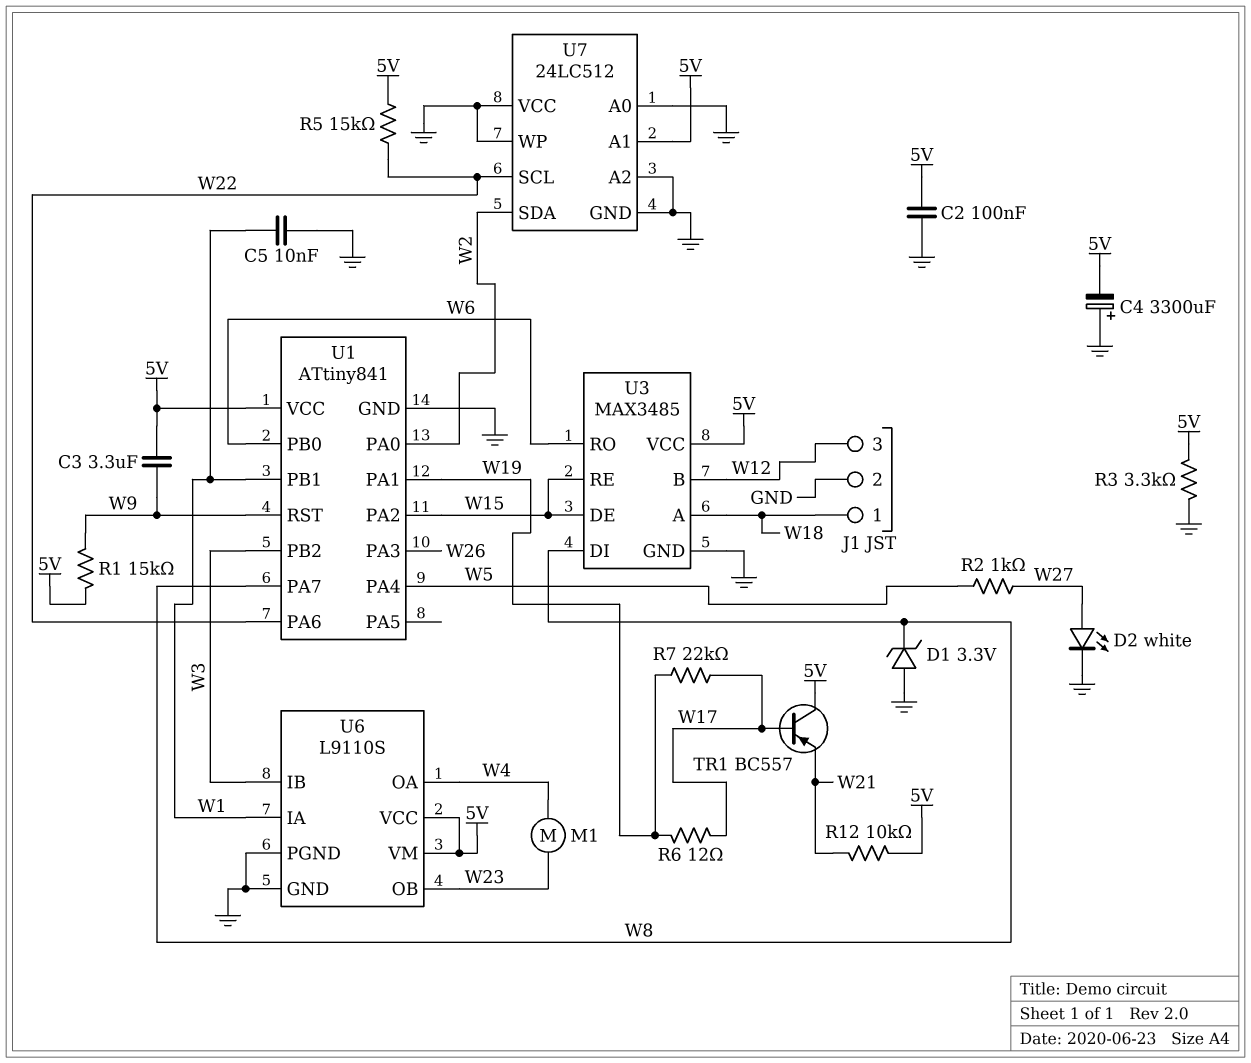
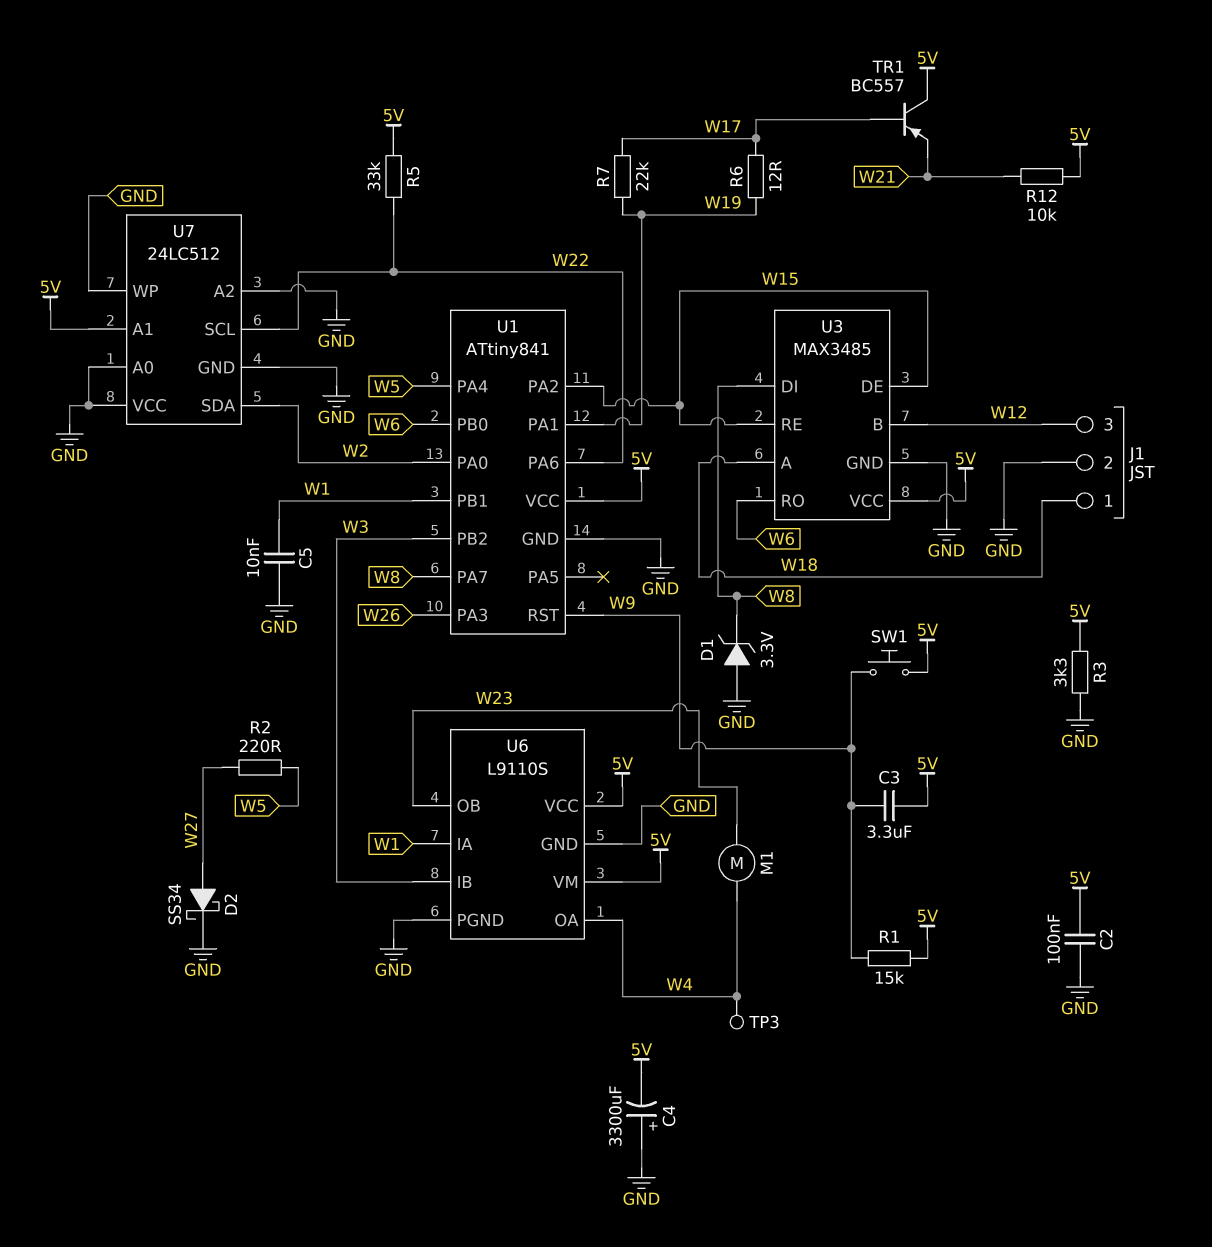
D2: LED white (A W27, K GND) -> schottky SS34 (A W27, K GND)
R2: 1k (W5, W27) -> 220 (W5, W27)
R5: 15k (5V, W22) -> 33k (5V, W22)
SW1: none -> button (5V, W9)
TP3: none -> test point (W4)

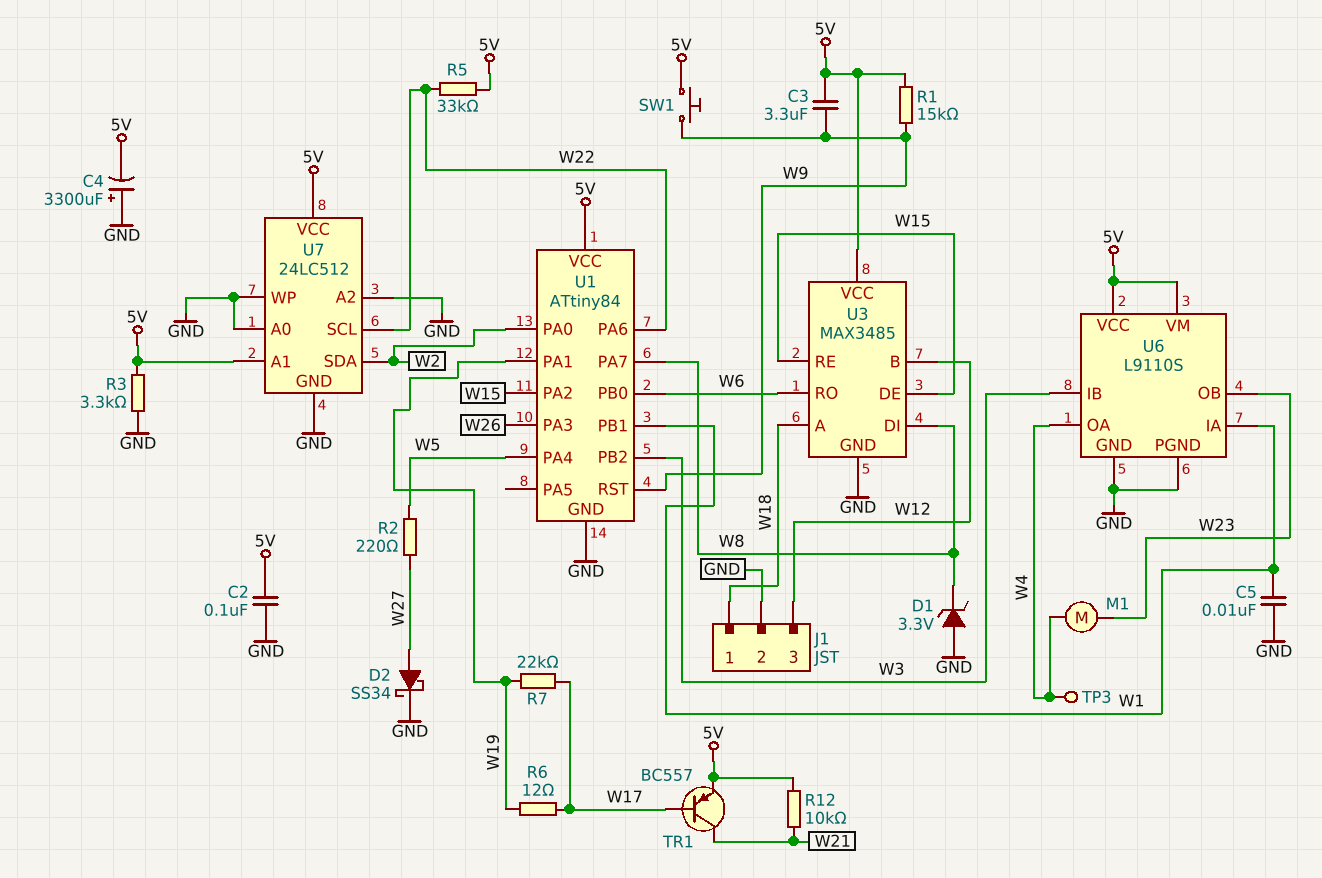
TR1: PNP BC557 (B W17, C 5V, E W21) -> PNP BC557 (B W17, C W21, E 5V)
U1: ATtiny841 -> ATtiny84
U7 pin VCC: GND -> 5V

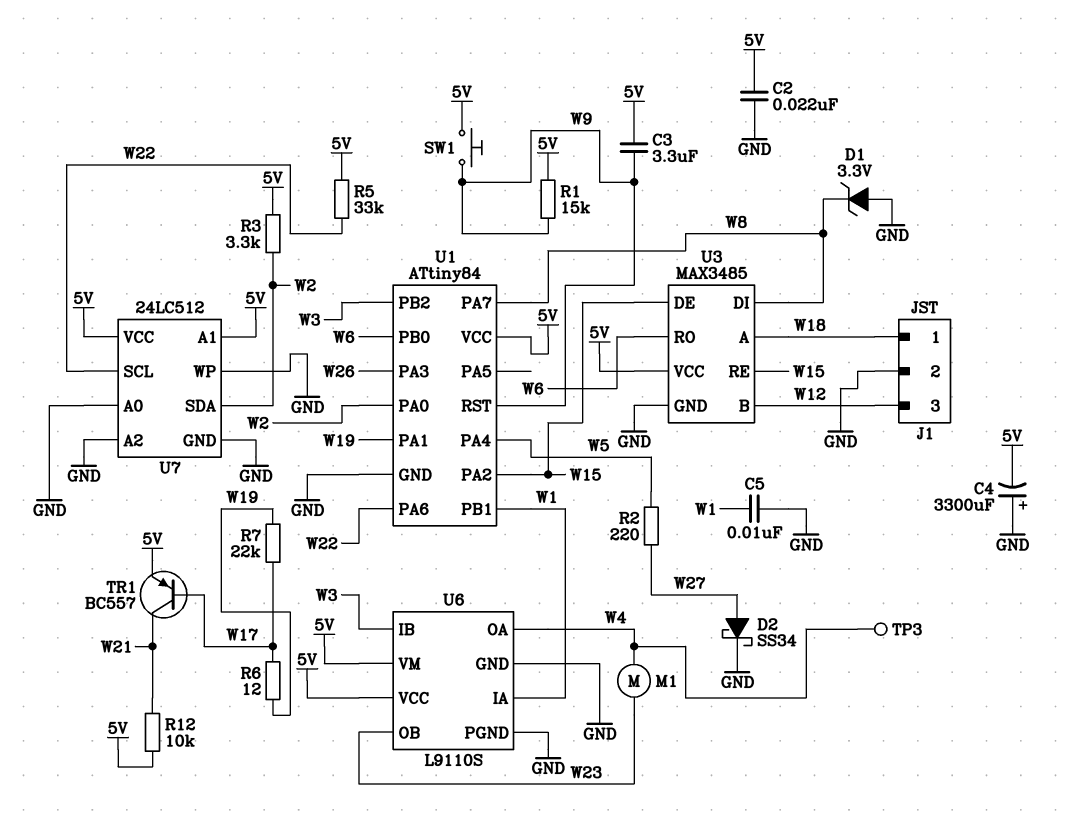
C2: 100nF (5V, GND) -> 22nF (5V, GND)
R3: 3.3k (5V, GND) -> 3.3k (5V, W2)

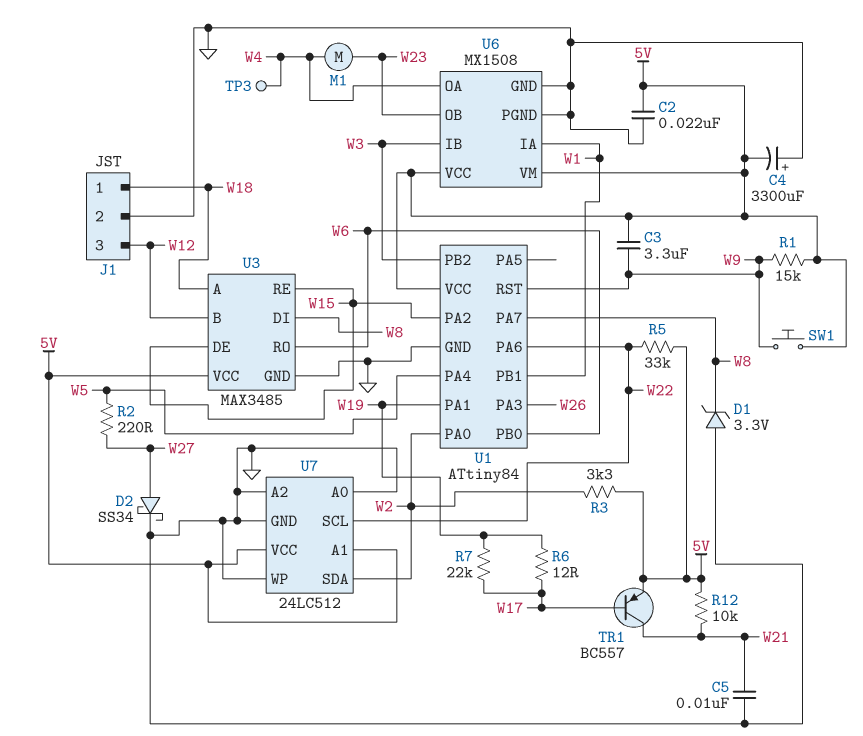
C5: 10nF (GND, W1) -> 10nF (GND, W21)
U6: L9110S -> MX1508

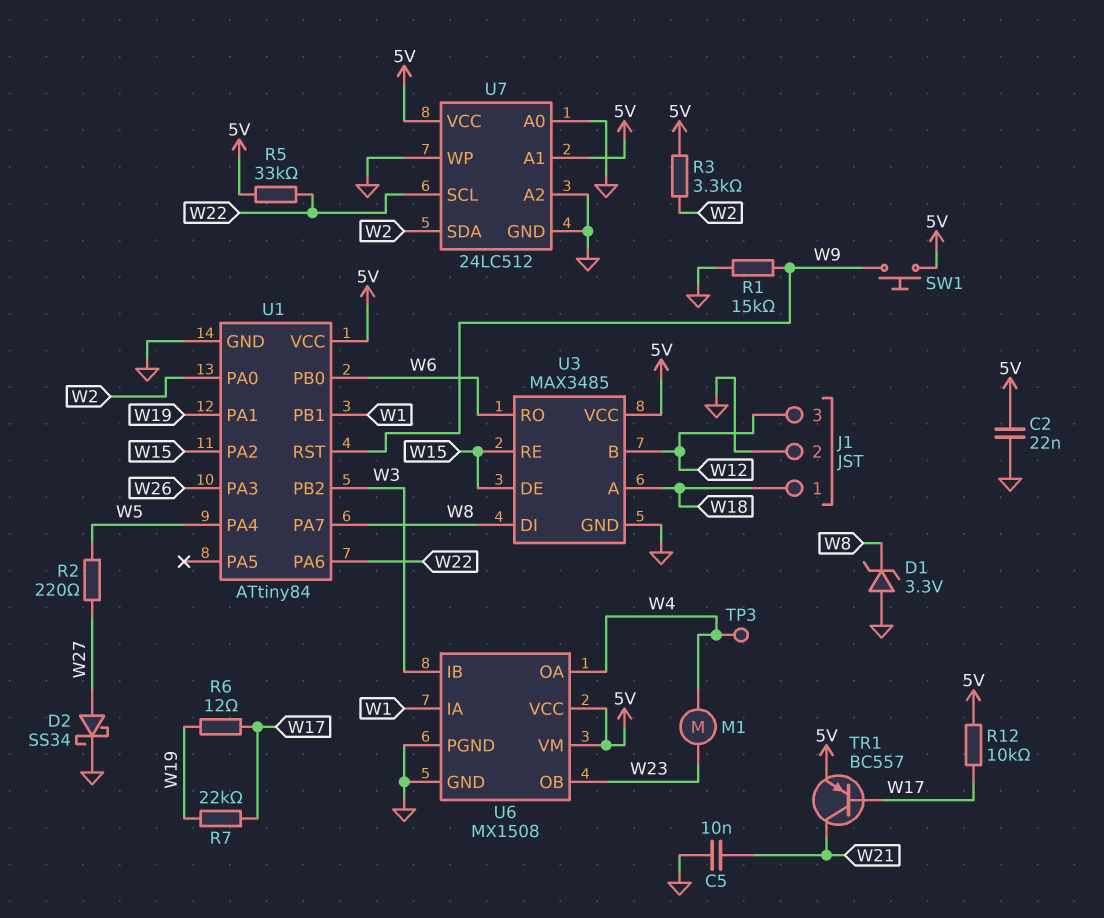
C3: 3.3uF (5V, W9) -> none
C4: 3300uF (plus GND, minus 5V) -> none
R1: 15k (5V, W9) -> 15k (GND, W9)
R12: 10k (5V, W21) -> 10k (5V, W17)

